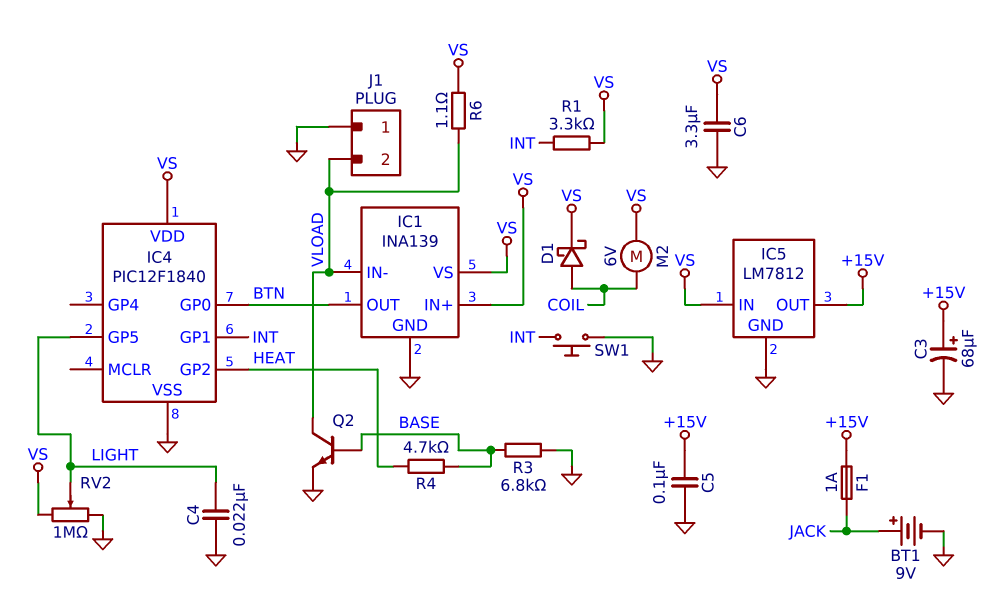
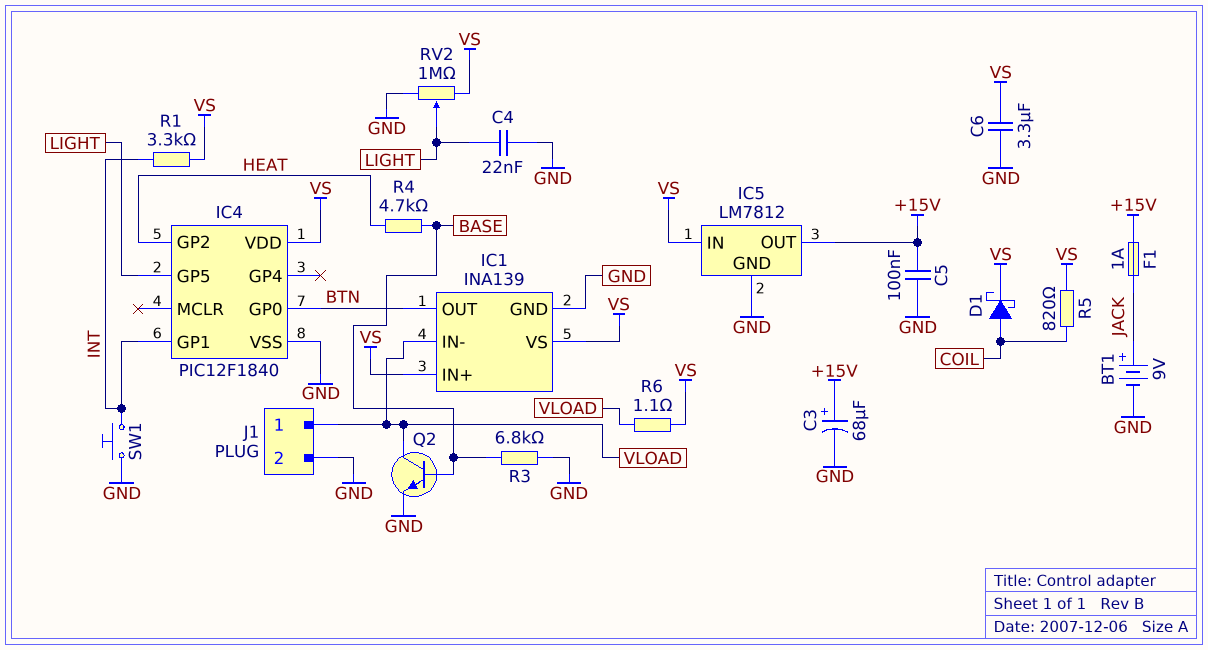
J1 pin 1: GND -> VLOAD
J1 pin 2: VLOAD -> GND
M2: motor 6V (COIL, VS) -> none
R5: none -> 820 (COIL, VS)

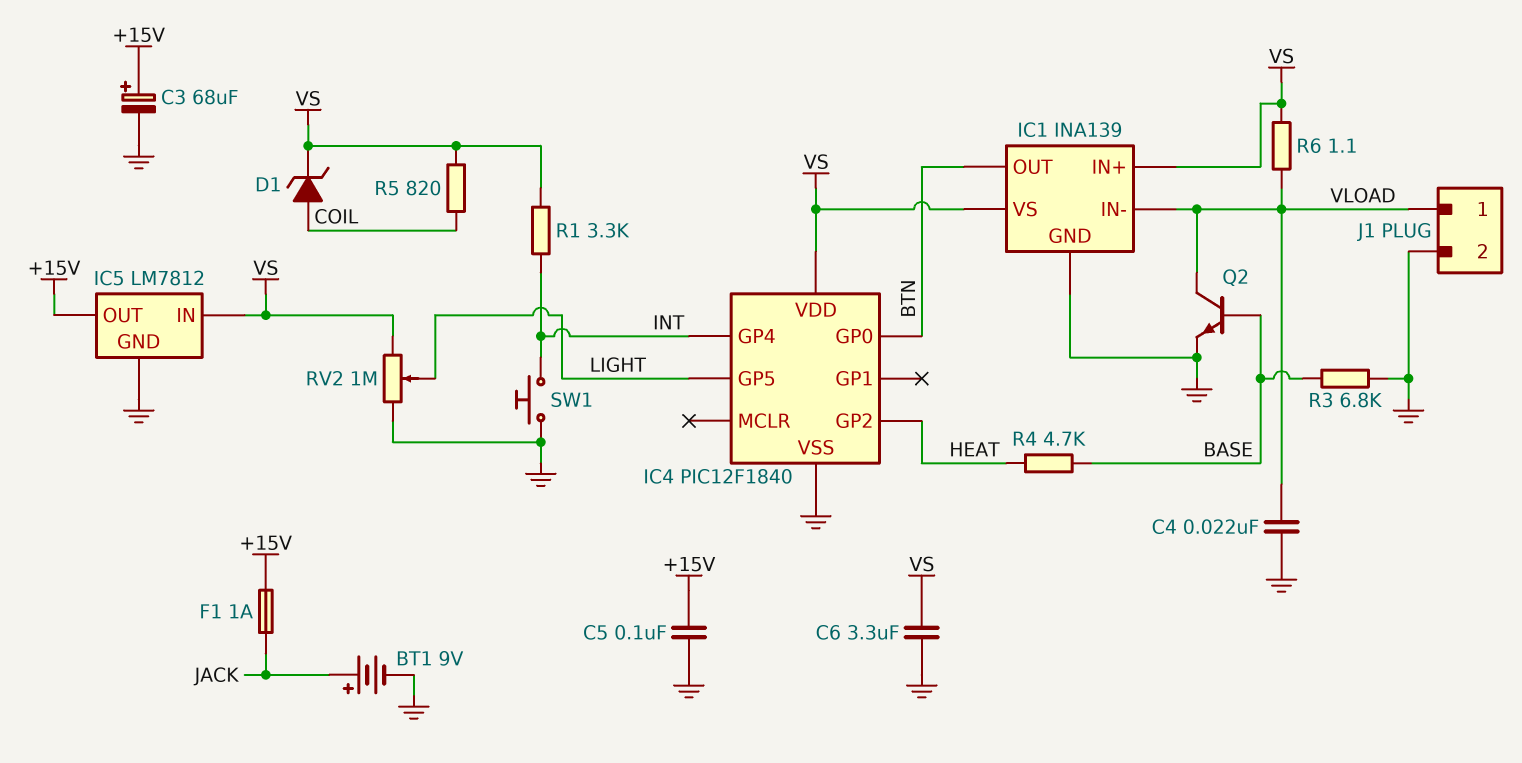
C4: 22nF (GND, LIGHT) -> 22nF (GND, VLOAD)
D1: schottky (A COIL, K VS) -> zener (A COIL, K VS)
IC4 pin GP1: INT -> none
IC4 pin GP4: none -> INT

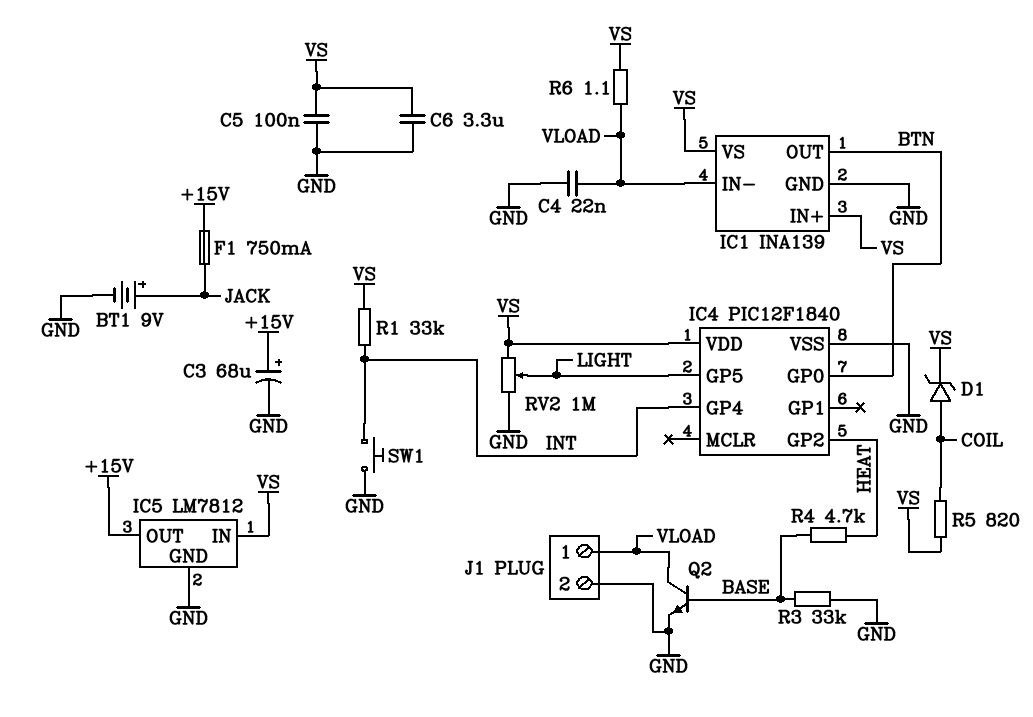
C5: 100nF (+15V, GND) -> 100nF (GND, VS)
F1: 1A (+15V, JACK) -> 750mA (+15V, JACK)
R1: 3.3k (INT, VS) -> 33k (INT, VS)
R3: 6.8k (BASE, GND) -> 33k (BASE, GND)

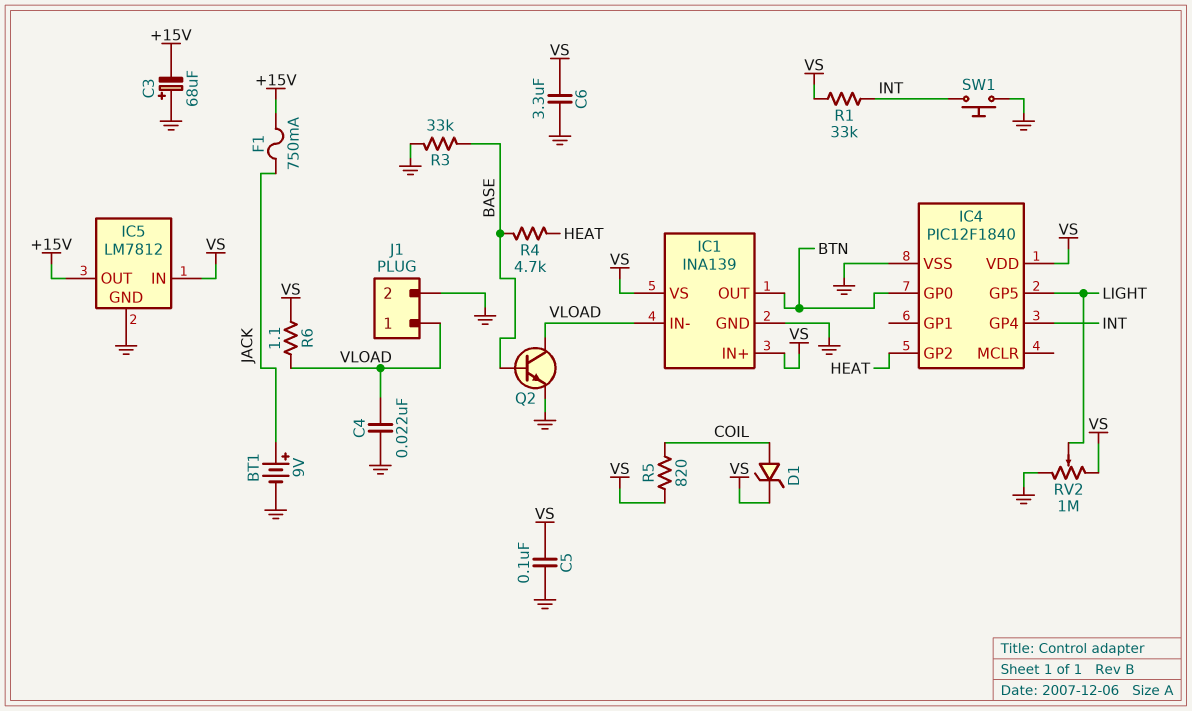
C3: 68uF (plus +15V, minus GND) -> 68uF (plus GND, minus +15V)

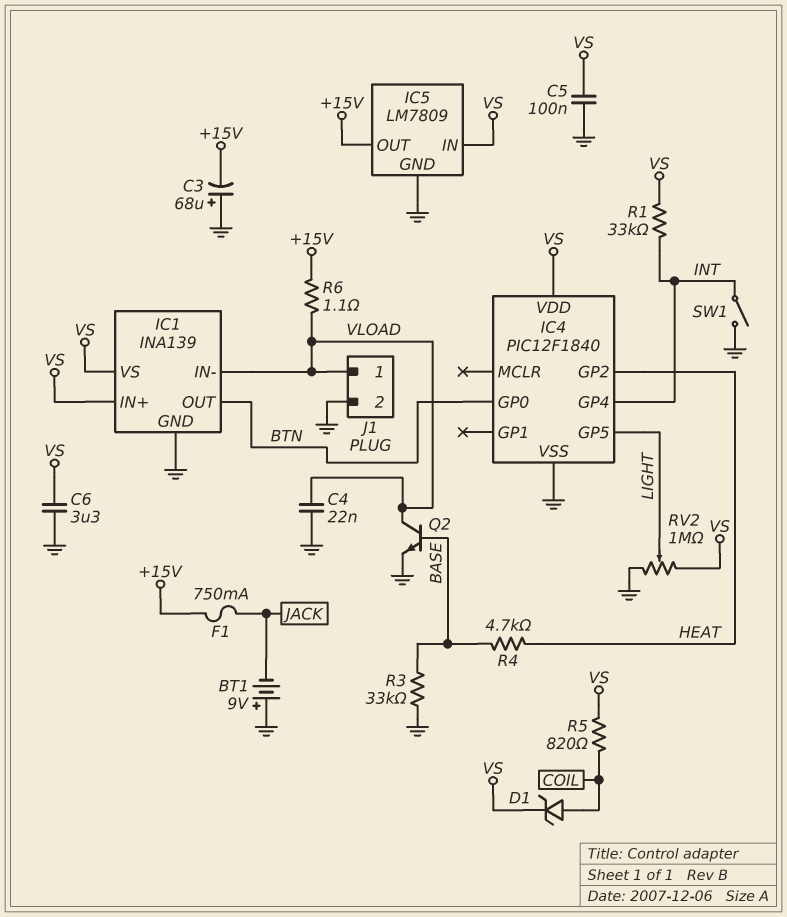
BT1: 9V (plus JACK, minus GND) -> 9V (plus GND, minus JACK)
IC5: LM7812 -> LM7809
R6: 1.1 (VLOAD, VS) -> 1.1 (+15V, VLOAD)
SW1: button (GND, INT) -> switch (GND, INT)

